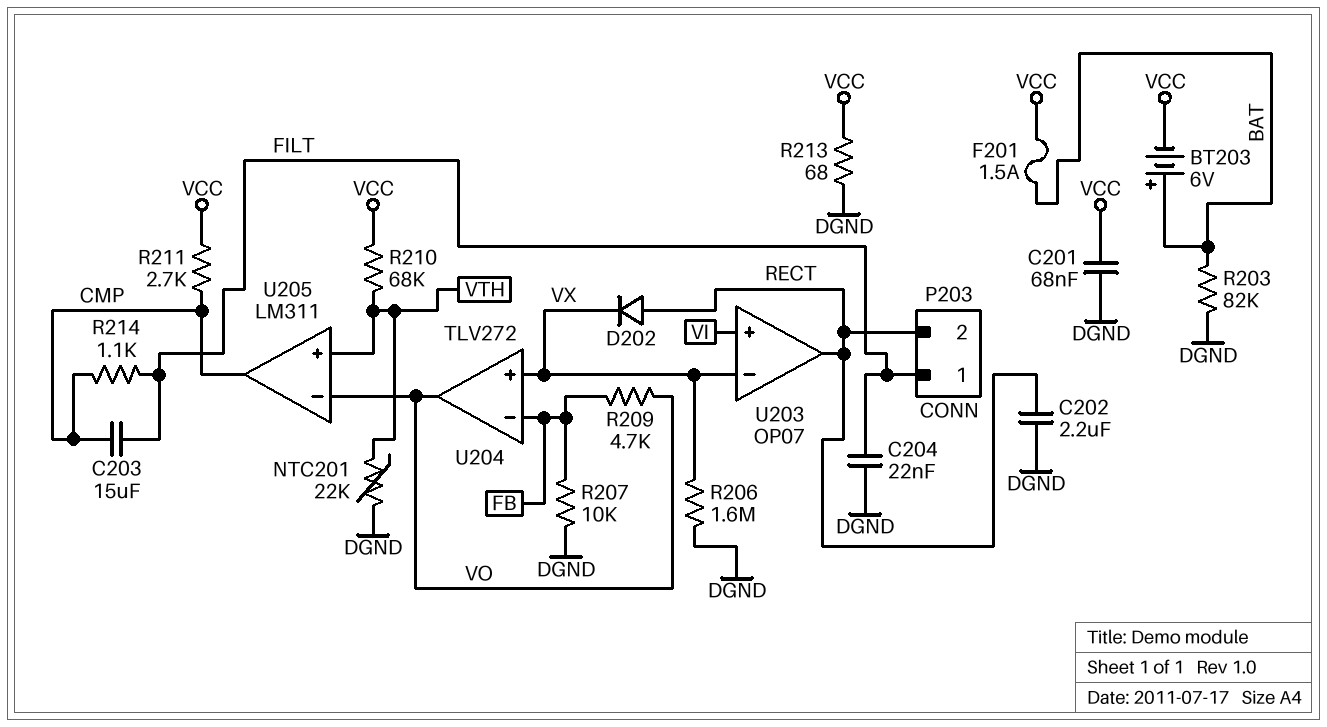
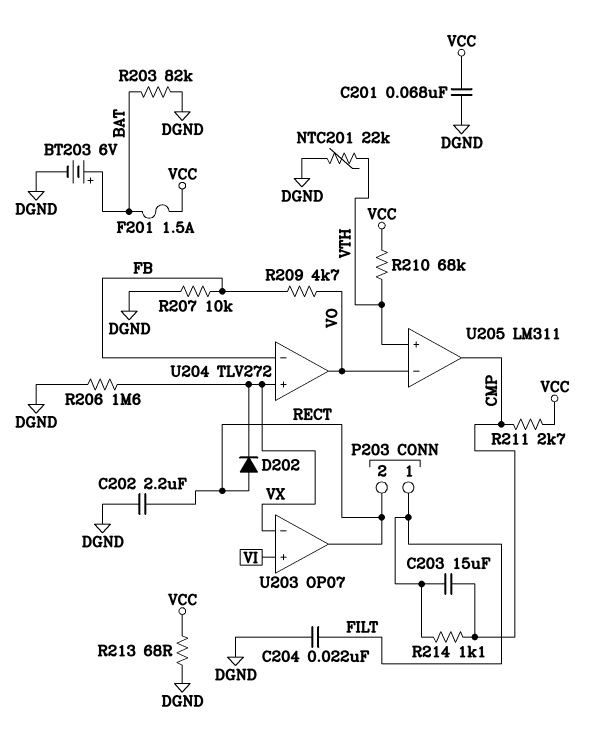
BT203: 6V (plus BAT, minus VCC) -> 6V (plus BAT, minus DGND)

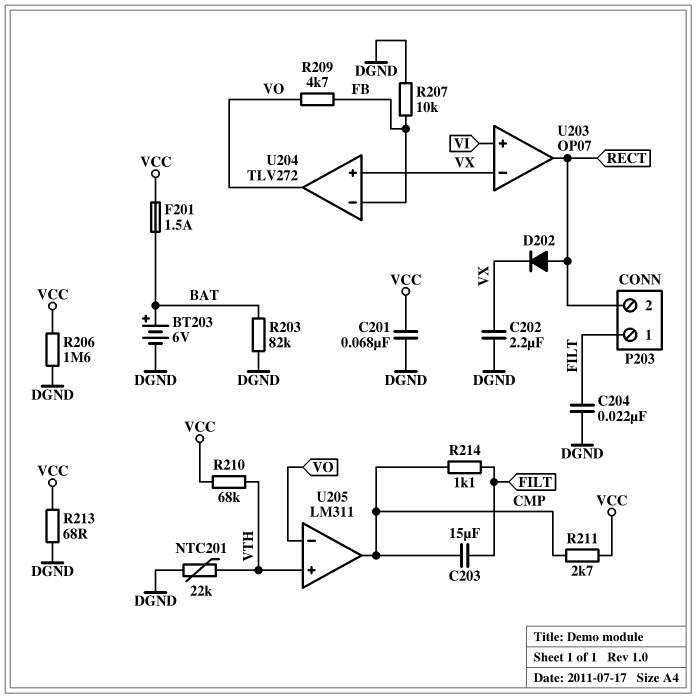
C202: 2.2uF (DGND, RECT) -> 2.2uF (DGND, VX)
R206: 1.6M (DGND, VX) -> 1.6M (DGND, VCC)

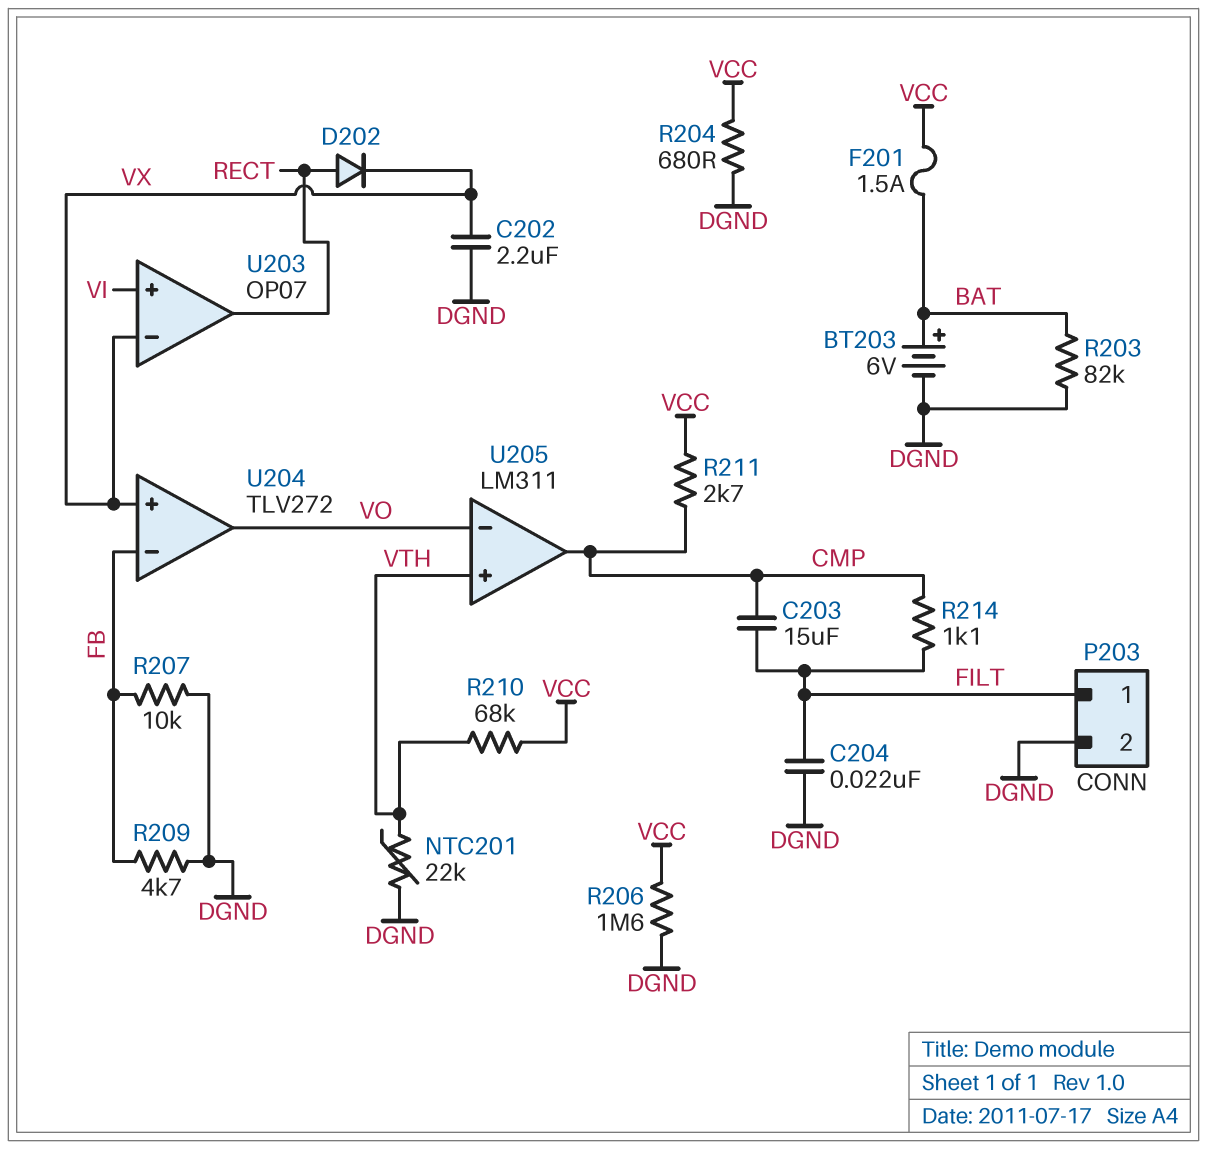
C201: 68nF (DGND, VCC) -> none
P203 pin 2: RECT -> DGND
R204: none -> 680 (DGND, VCC)
R209: 4.7k (FB, VO) -> 4.7k (DGND, FB)
R213: 68 (DGND, VCC) -> none

